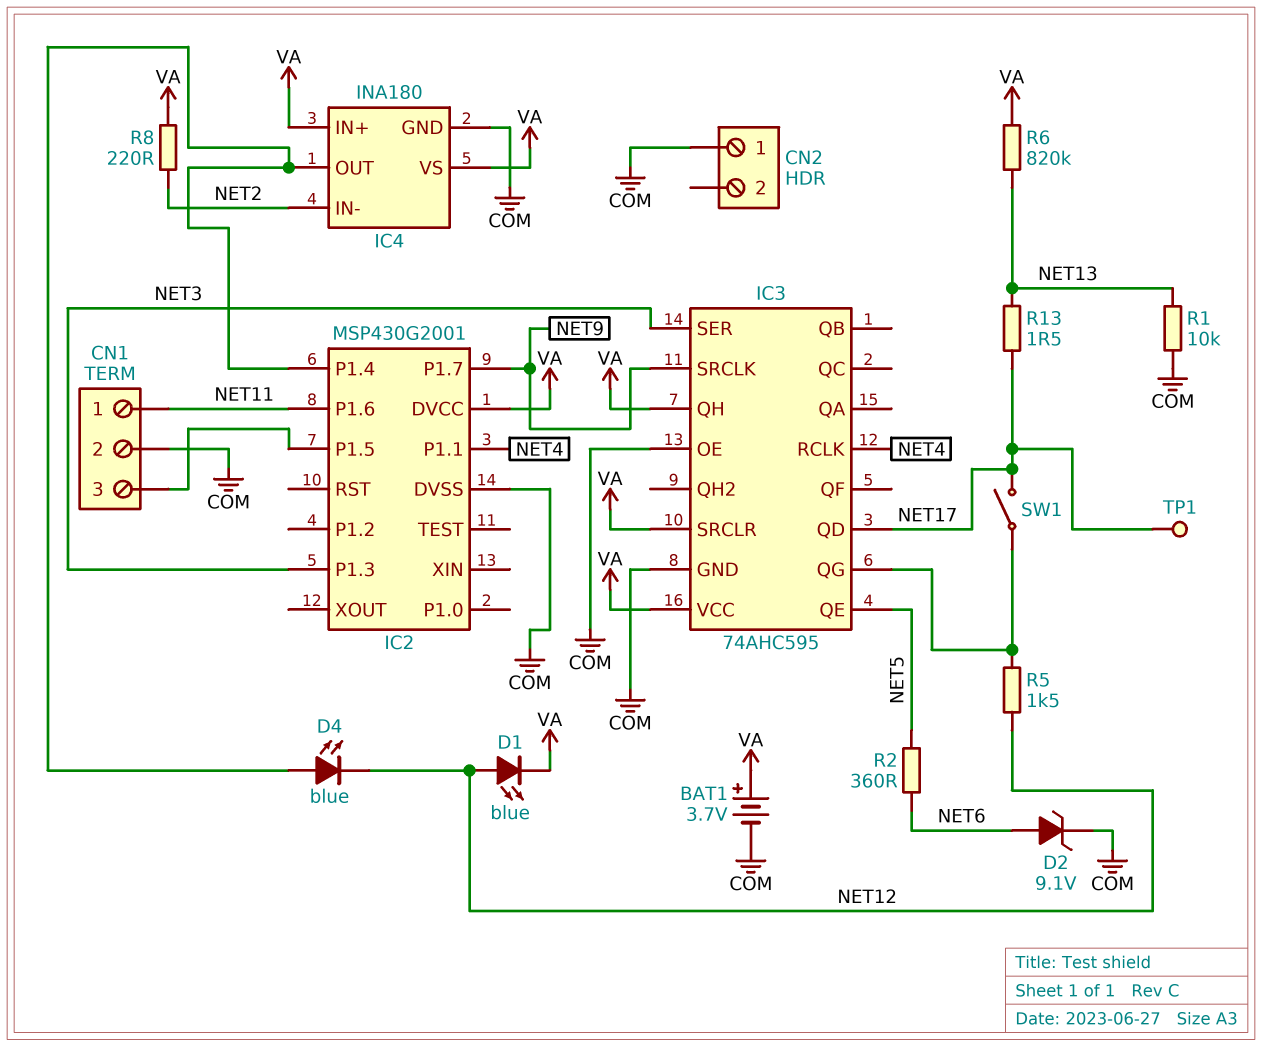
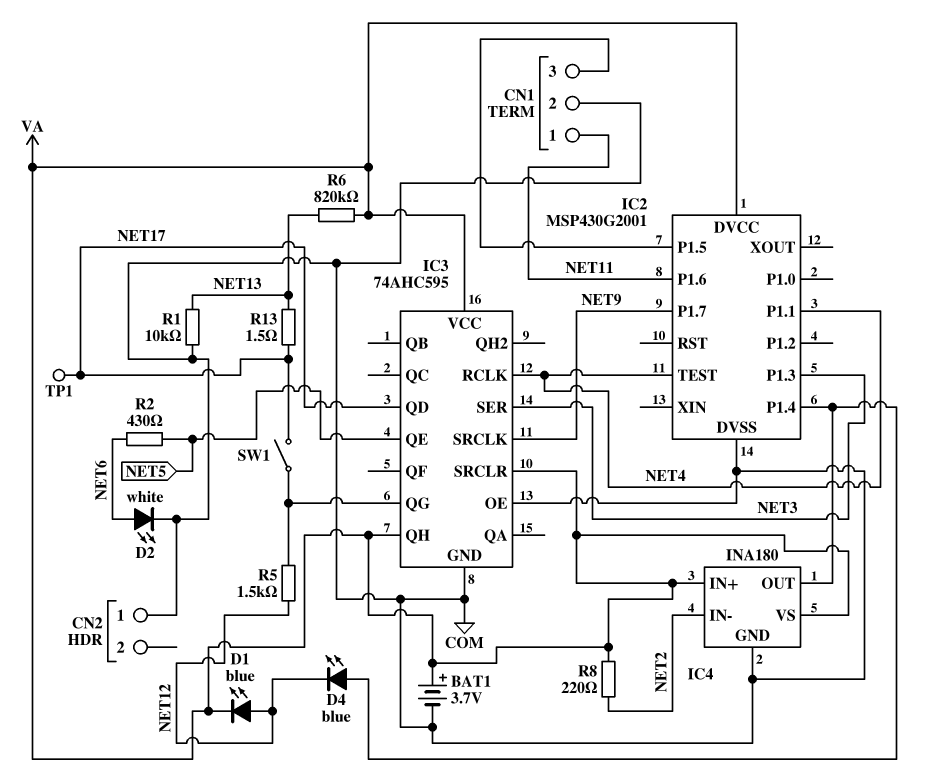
D2: zener 9.1V (A NET6, K COM) -> LED white (A NET6, K COM)
IC2 pin TEST: none -> NET4
R2: 360 (NET5, NET6) -> 430 (NET5, NET6)

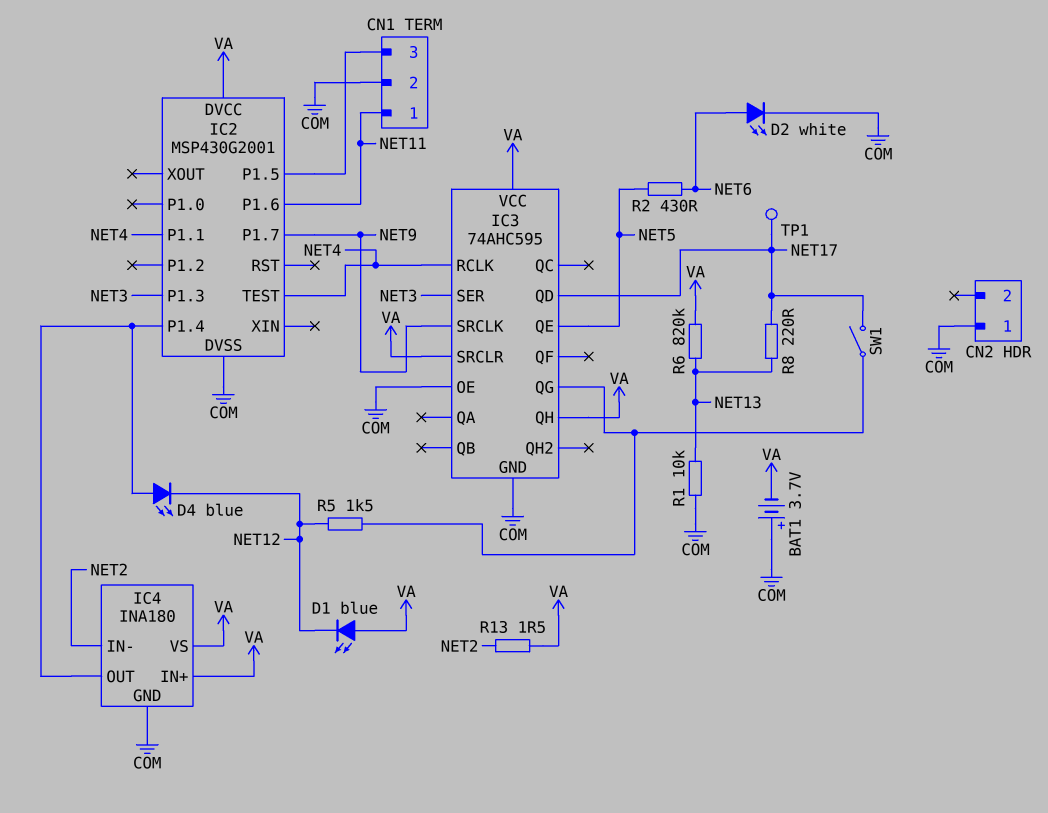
BAT1: 3.7V (plus VA, minus COM) -> 3.7V (plus COM, minus VA)
D1: LED blue (A NET12, K VA) -> LED blue (A VA, K NET12)
R8: 220 (NET2, VA) -> 220 (NET13, NET17)
R13: 1.5 (NET13, NET17) -> 1.5 (NET2, VA)

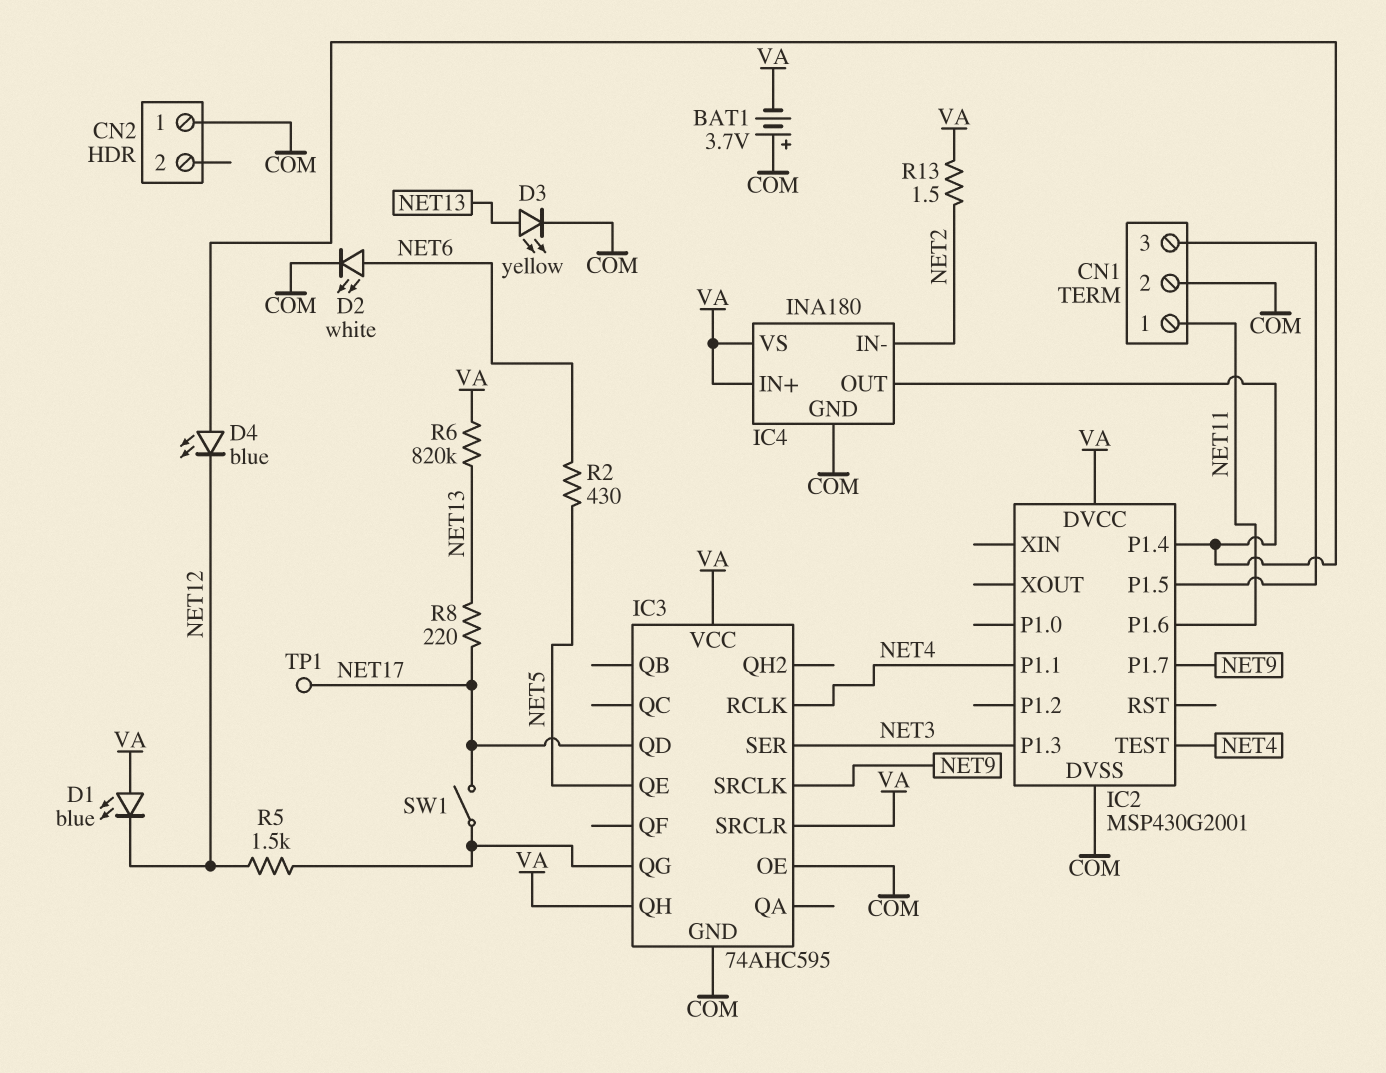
D3: none -> LED yellow (A NET13, K COM)
R1: 10k (COM, NET13) -> none

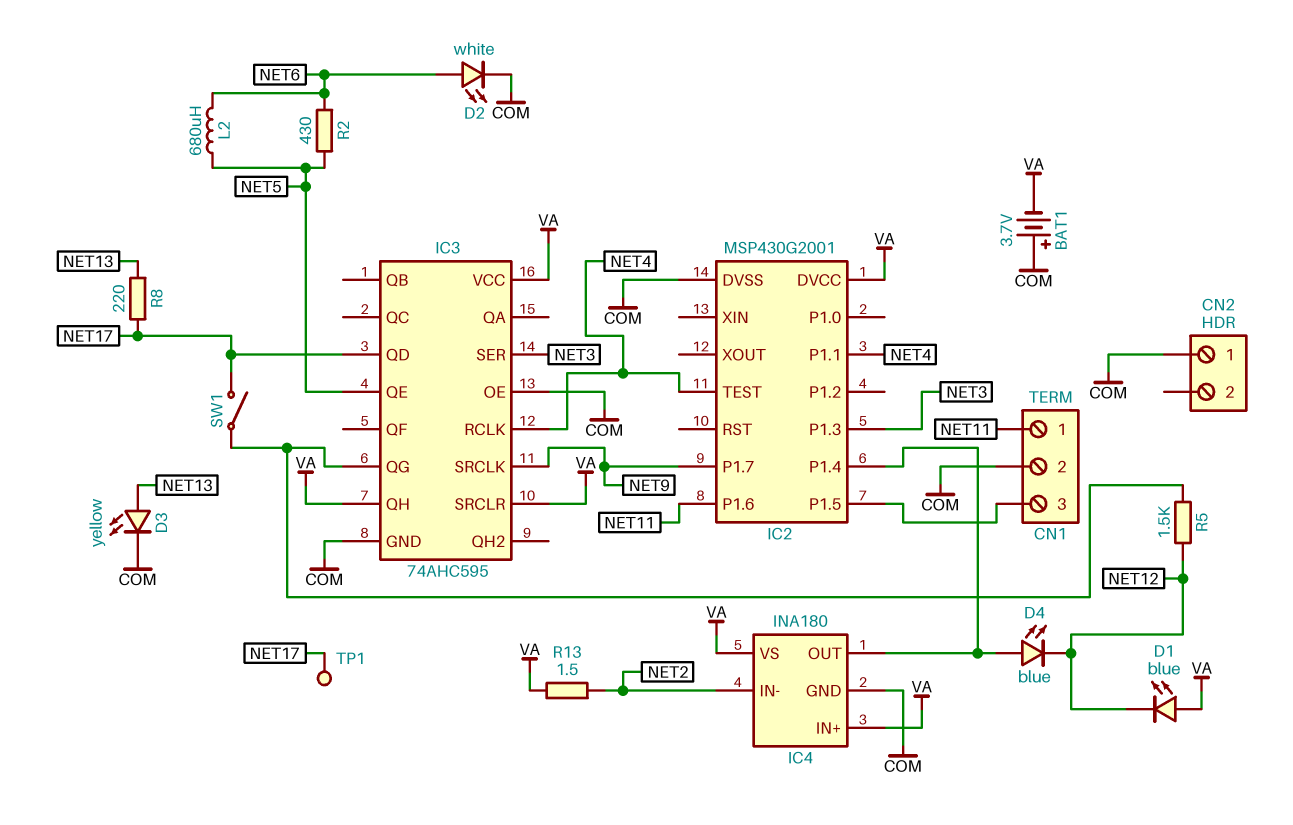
L2: none -> 680uH (NET5, NET6)
R6: 820k (NET13, VA) -> none

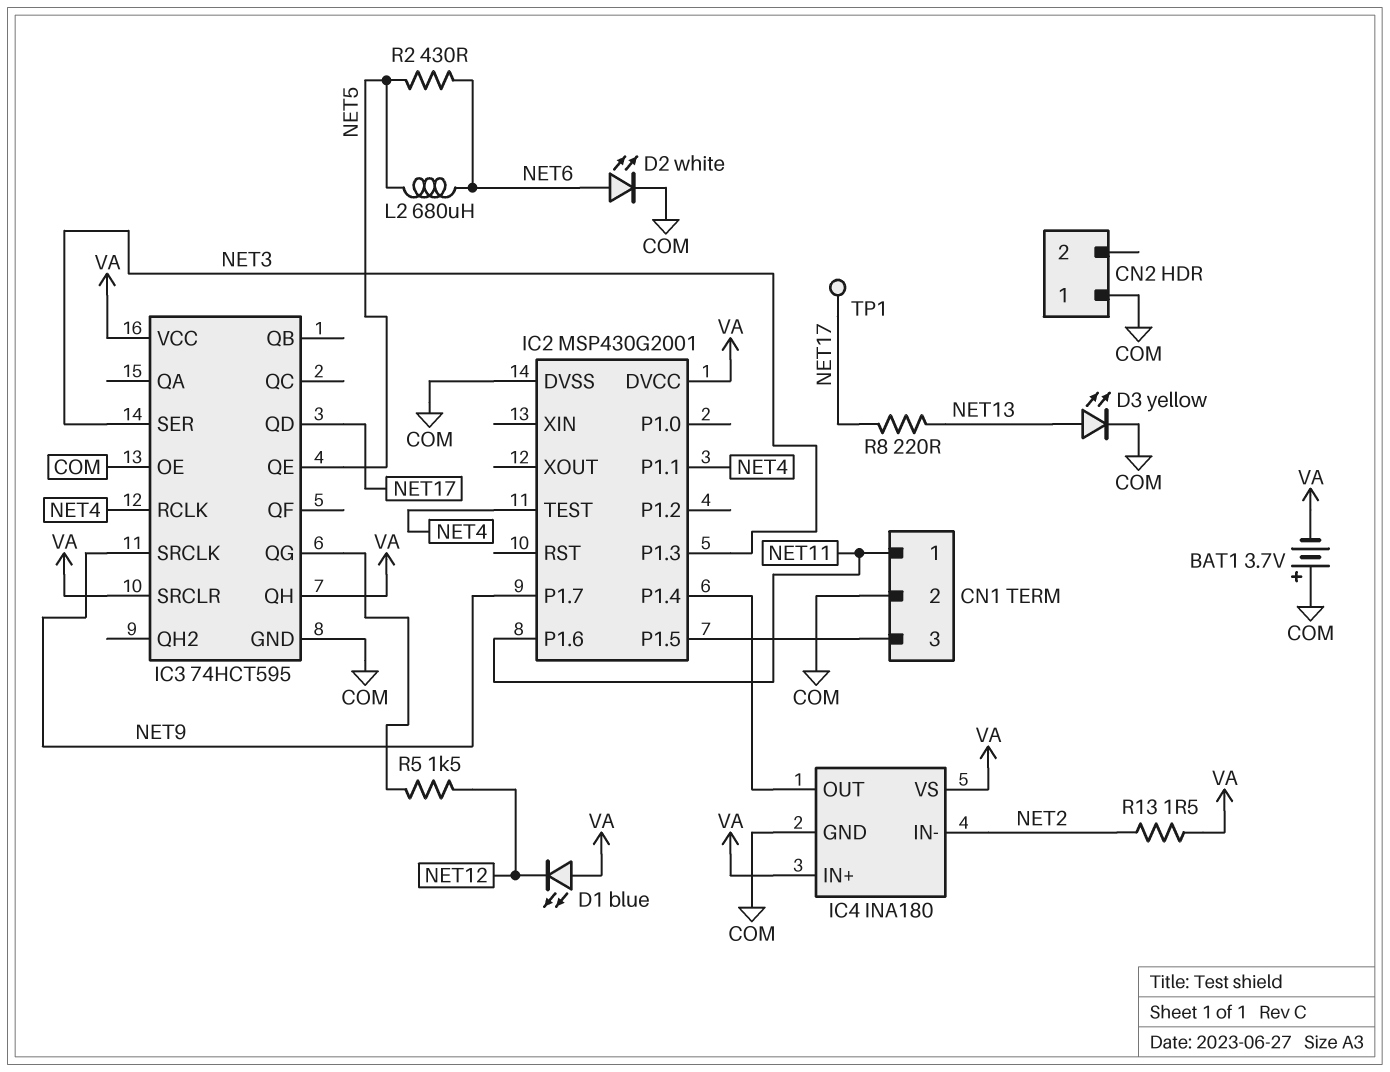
D4: LED blue (A IC2/P1.4, K NET12) -> none
IC3: 74AHC595 -> 74HCT595
SW1: switch (IC3/QG, NET17) -> none

